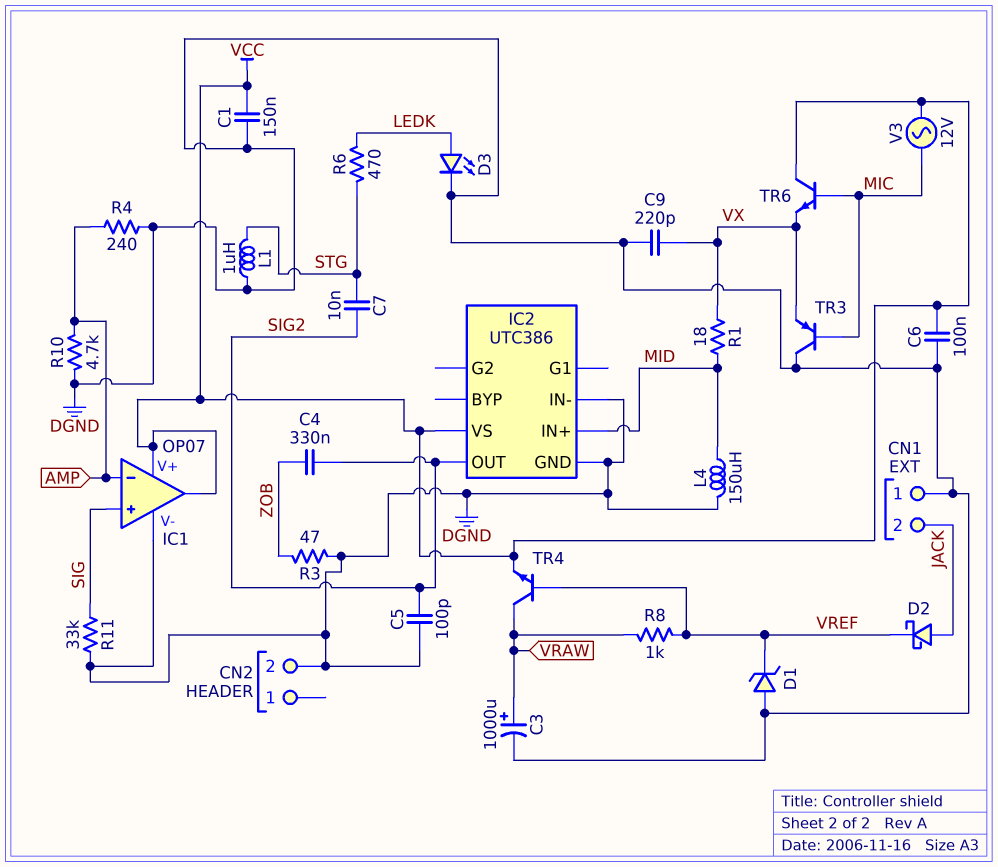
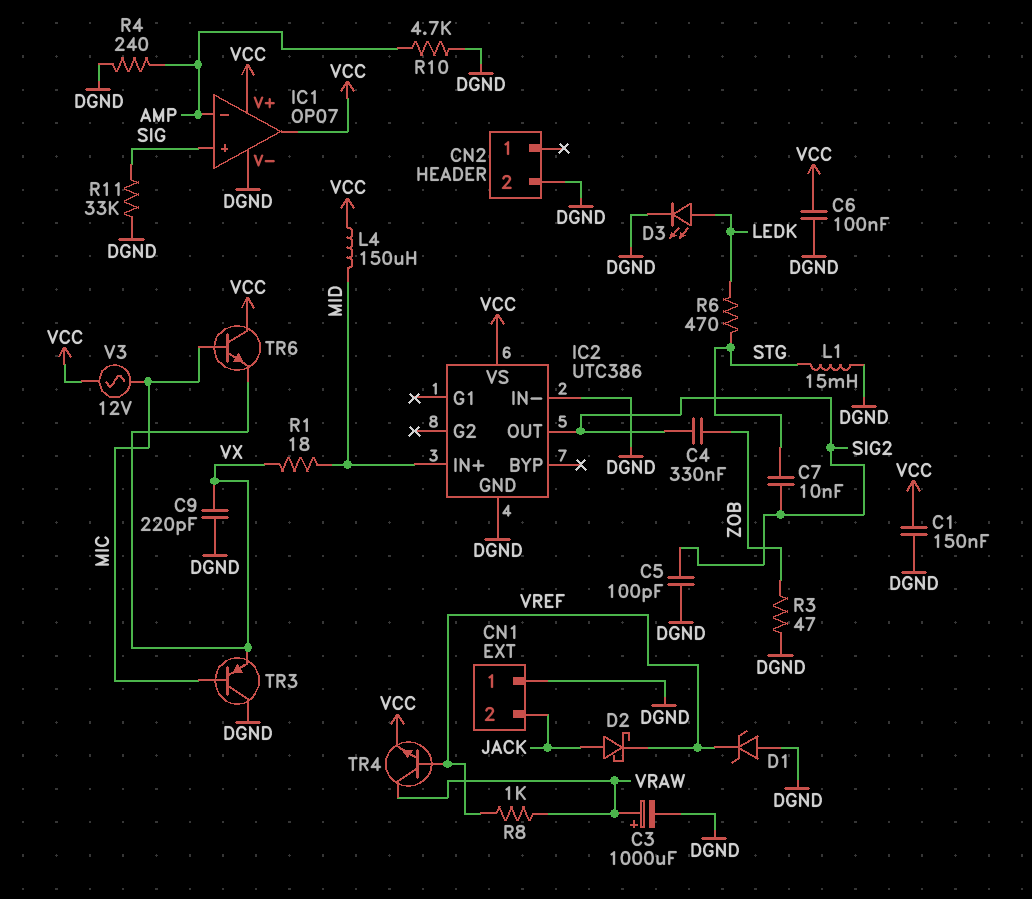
L1: 1uH (DGND, STG) -> 15mH (DGND, STG)
L4: 150uH (DGND, MID) -> 150uH (MID, VCC)

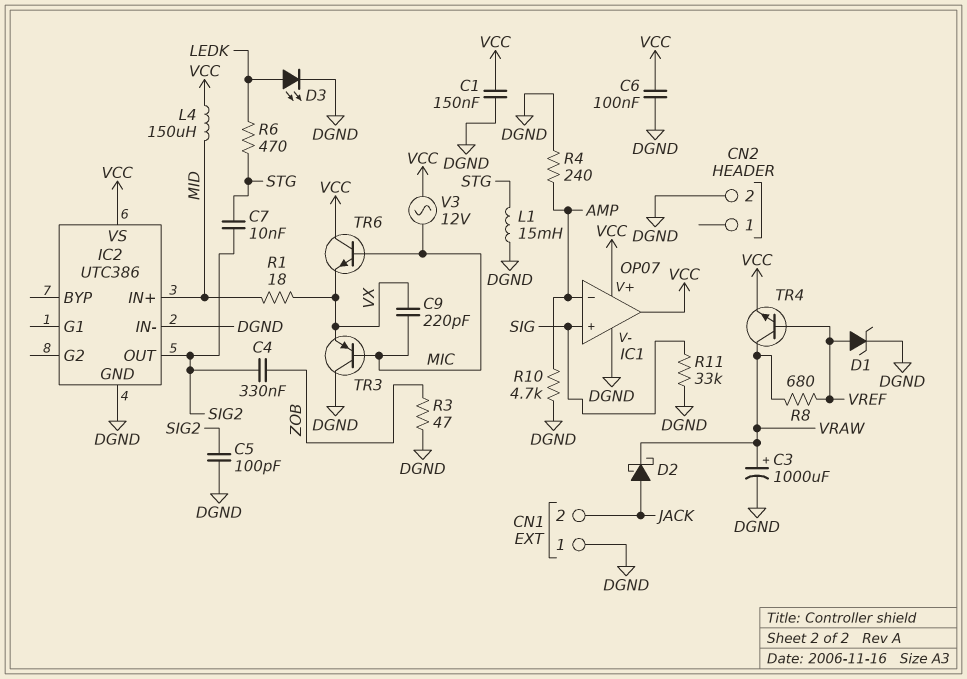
C9: 220pF (DGND, VX) -> 220pF (MIC, VX)
D1: zener (A DGND, K VREF) -> zener (A VREF, K DGND)
D2: schottky (A JACK, K VREF) -> schottky (A JACK, K VRAW)
R8: 1k (VRAW, VREF) -> 680 (VRAW, VREF)

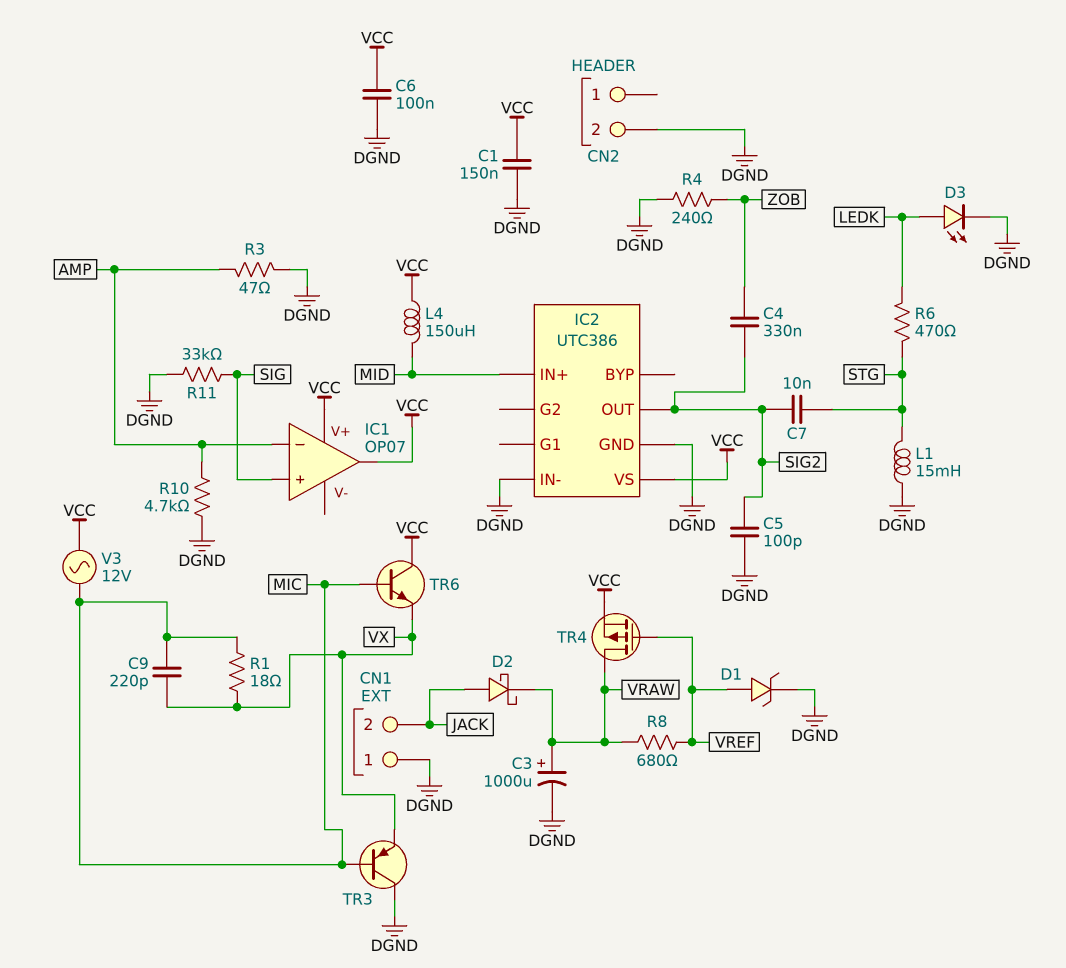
IC1 pin V-: DGND -> none
R1: 18 (MID, VX) -> 18 (MIC, VX)
R3: 47 (DGND, ZOB) -> 47 (AMP, DGND)
R4: 240 (AMP, DGND) -> 240 (DGND, ZOB)
TR4: NPN (B VREF, C VRAW, E VCC) -> PMOS (G VREF, D VRAW, S VCC)

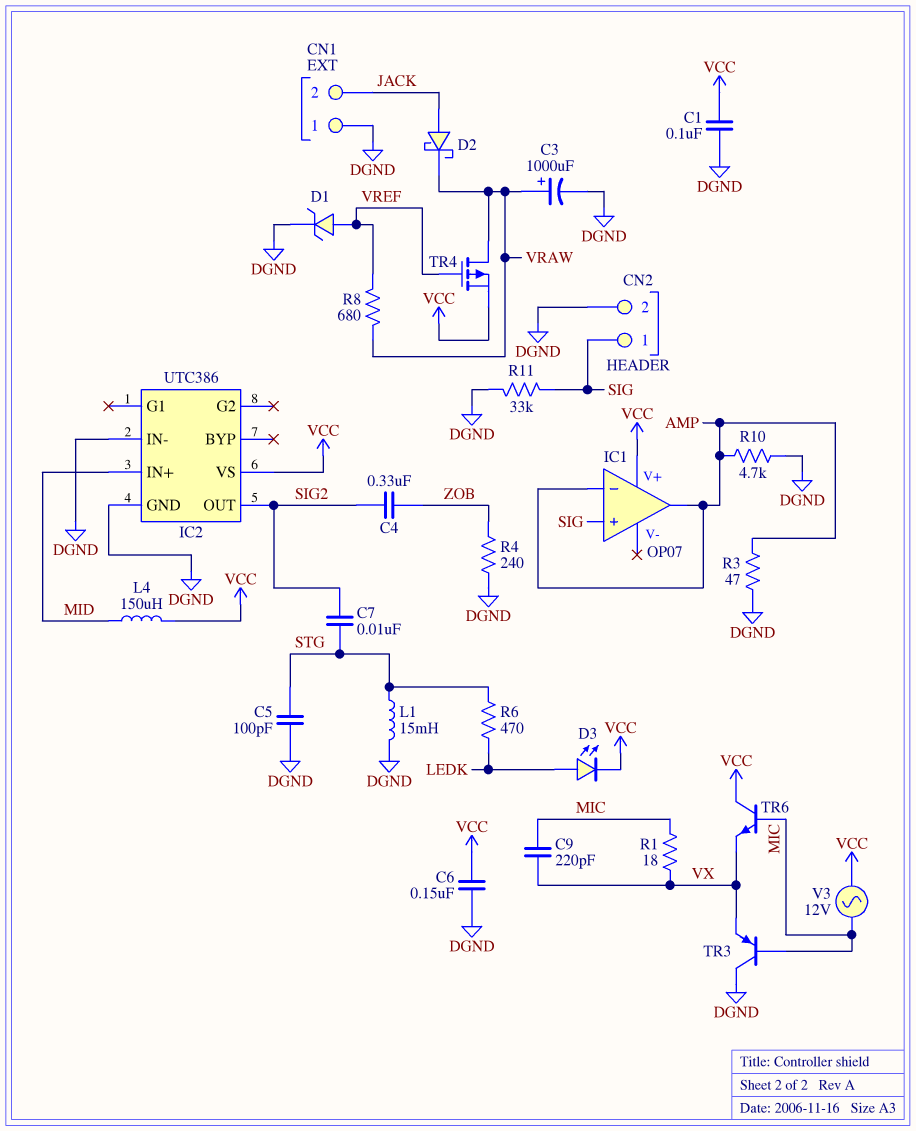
C1: 150nF (DGND, VCC) -> 100nF (DGND, VCC)
C5: 100pF (DGND, SIG2) -> 100pF (DGND, STG)
C6: 100nF (DGND, VCC) -> 150nF (DGND, VCC)
CN2 pin 1: none -> SIG
D3: LED (A LEDK, K DGND) -> LED (A LEDK, K VCC)
IC1 pin out: VCC -> AMP

